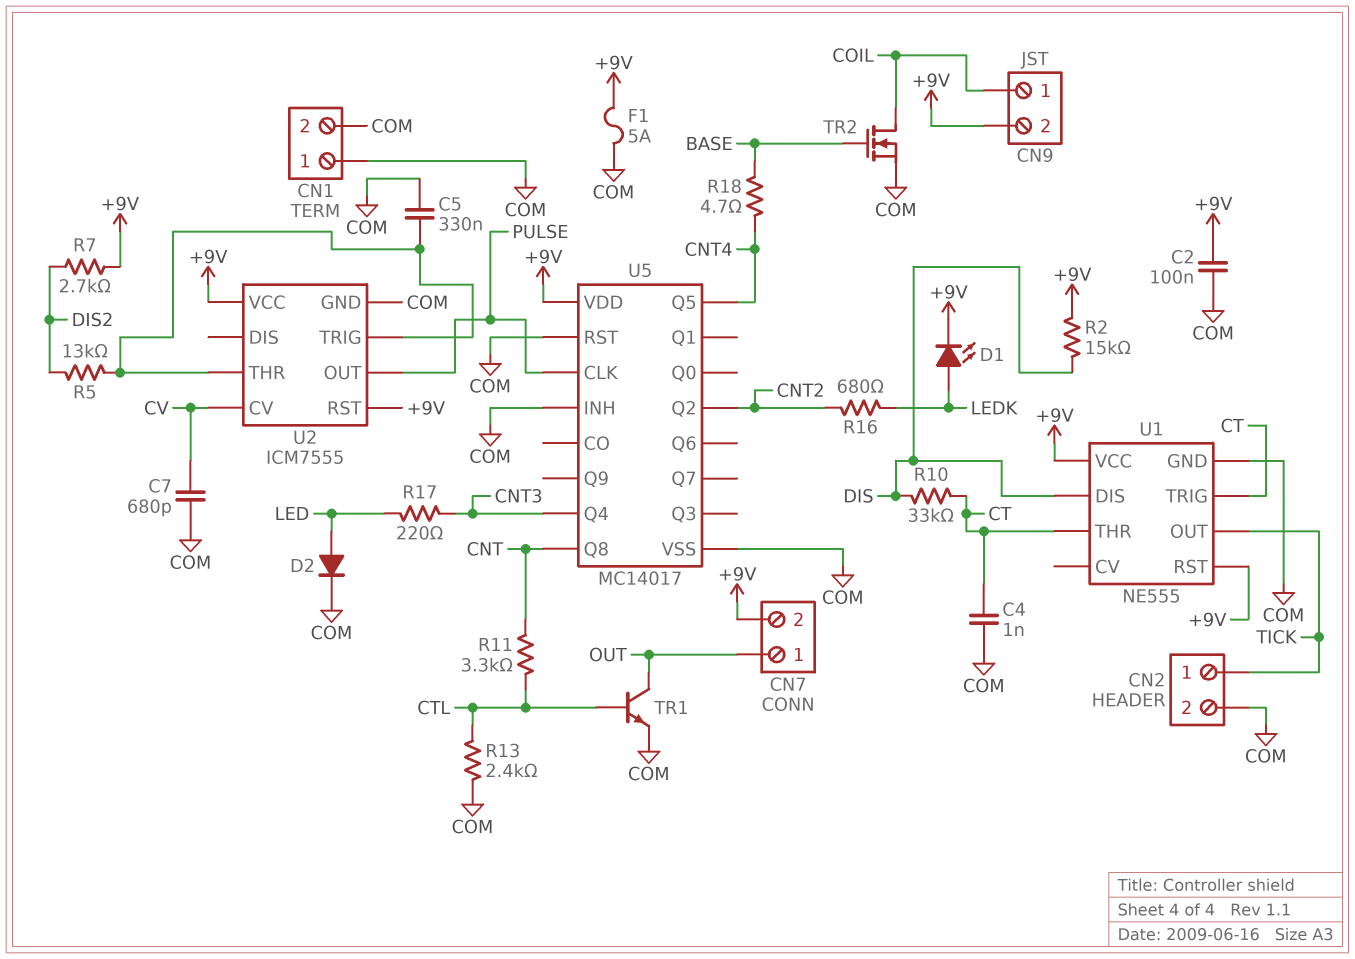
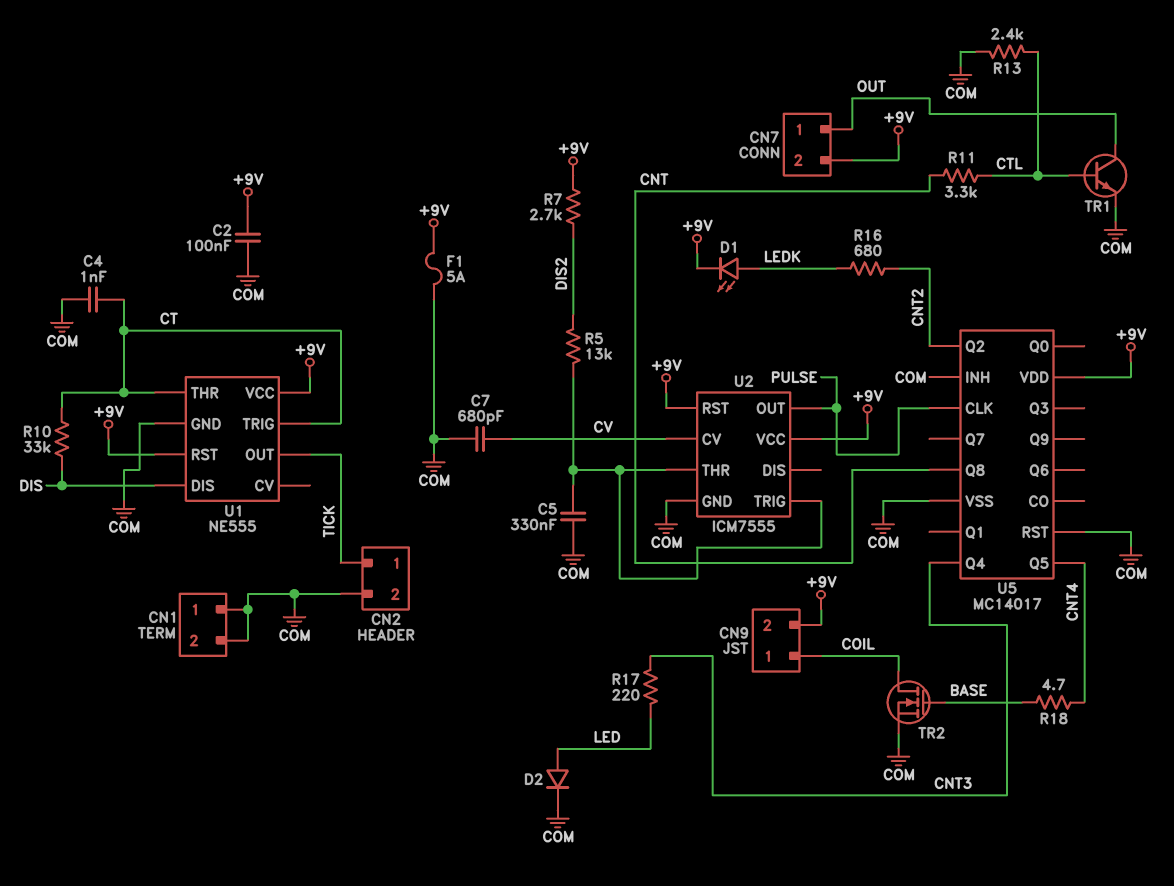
R2: 15k (+9V, DIS) -> none

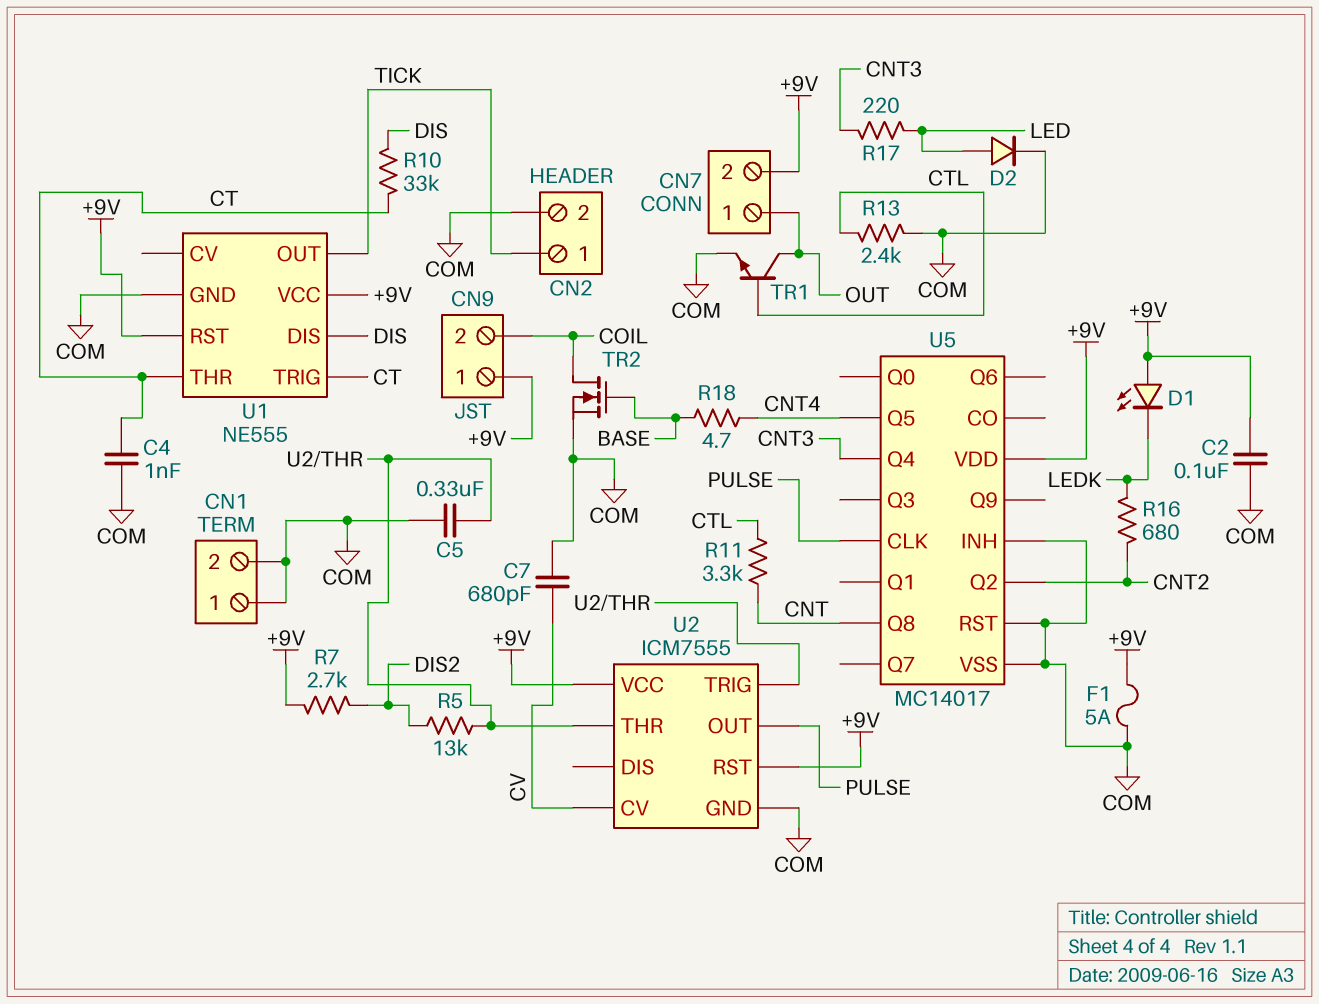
CN9 pin 1: COIL -> +9V
CN9 pin 2: +9V -> COIL
D1: LED (A LEDK, K +9V) -> LED (A +9V, K LEDK)

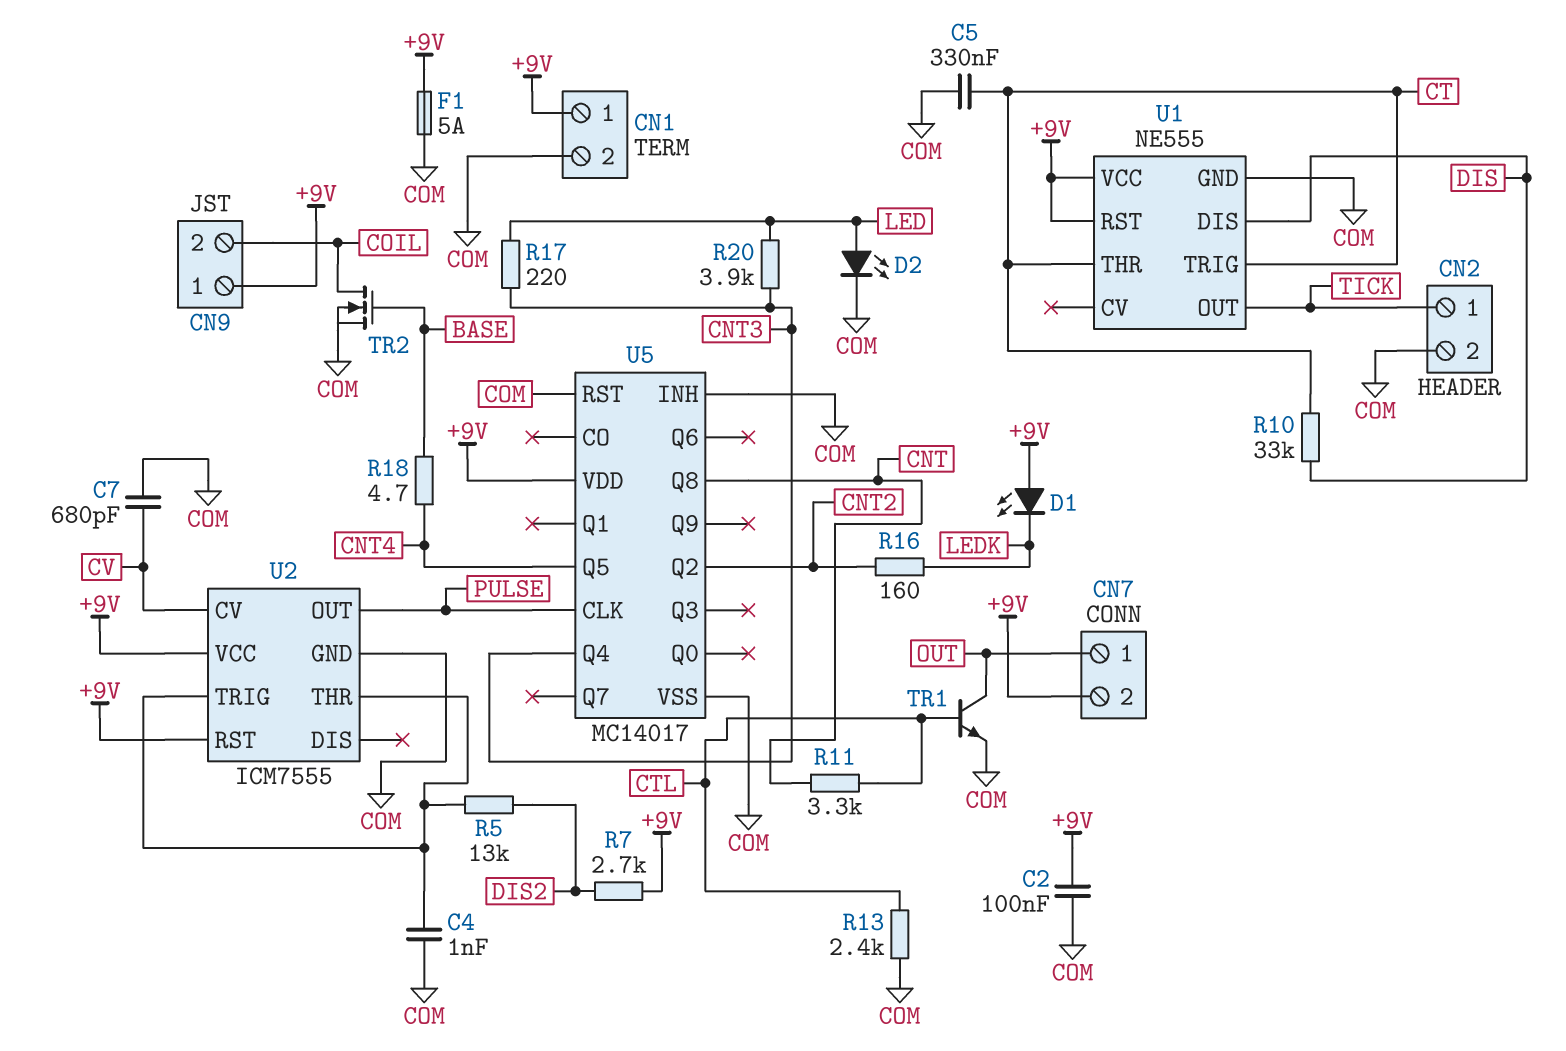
C4: 1nF (COM, CT) -> 1nF (COM, U2/THR)
C5: 330nF (COM, U2/THR) -> 330nF (COM, CT)
CN1 pin 1: COM -> +9V
D2: diode (A LED, K COM) -> LED (A LED, K COM)
R16: 680 (CNT2, LEDK) -> 160 (CNT2, LEDK)
R20: none -> 3.9k (CNT3, LED)

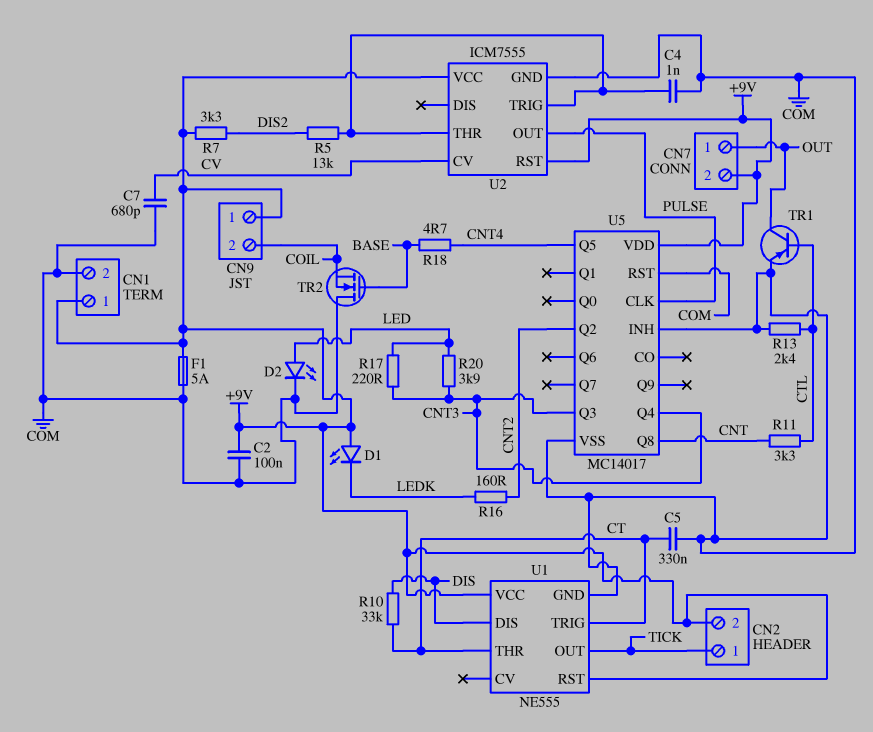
CN2 pin 2: COM -> +9V
R7: 2.7k (+9V, DIS2) -> 3.3k (+9V, DIS2)
TR1: NPN (B CTL, C OUT, E COM) -> PNP (B CTL, C OUT, E COM)
TR2: NMOS (G BASE, D COIL, S COM) -> NMOS (G BASE, D COM, S COIL)
U5 pin Q3: none -> CNT3

